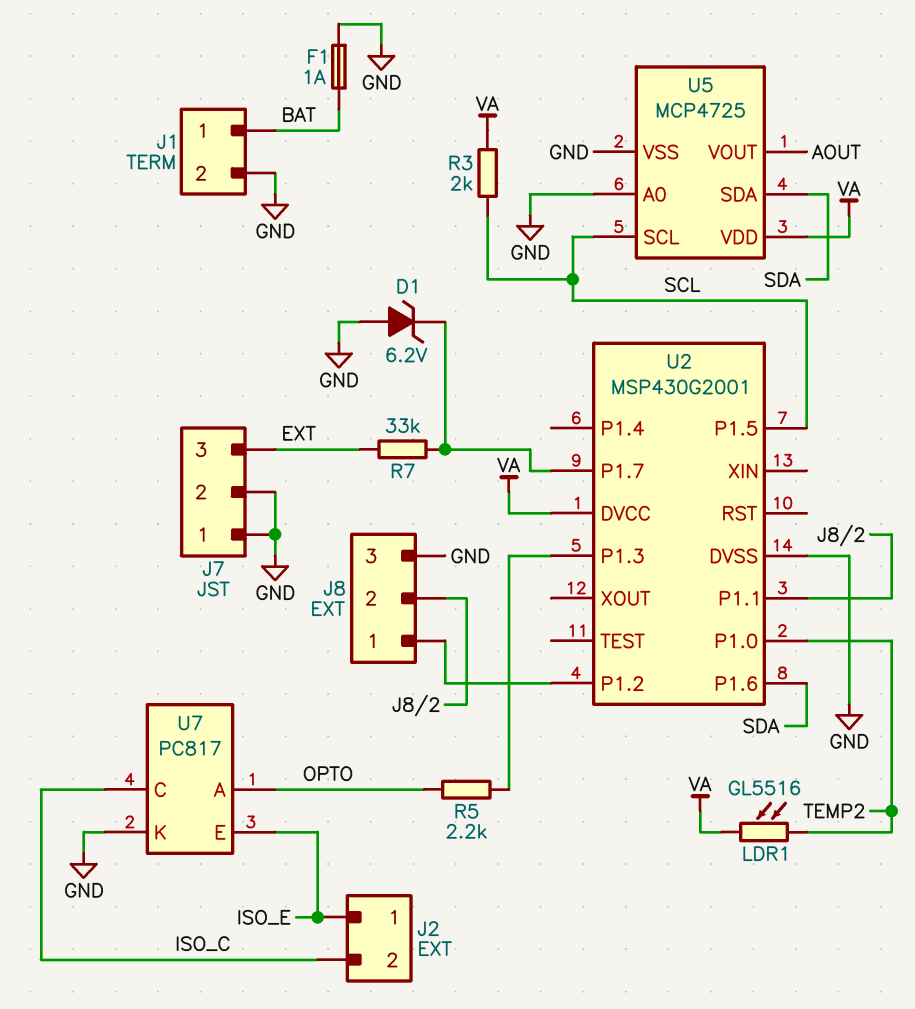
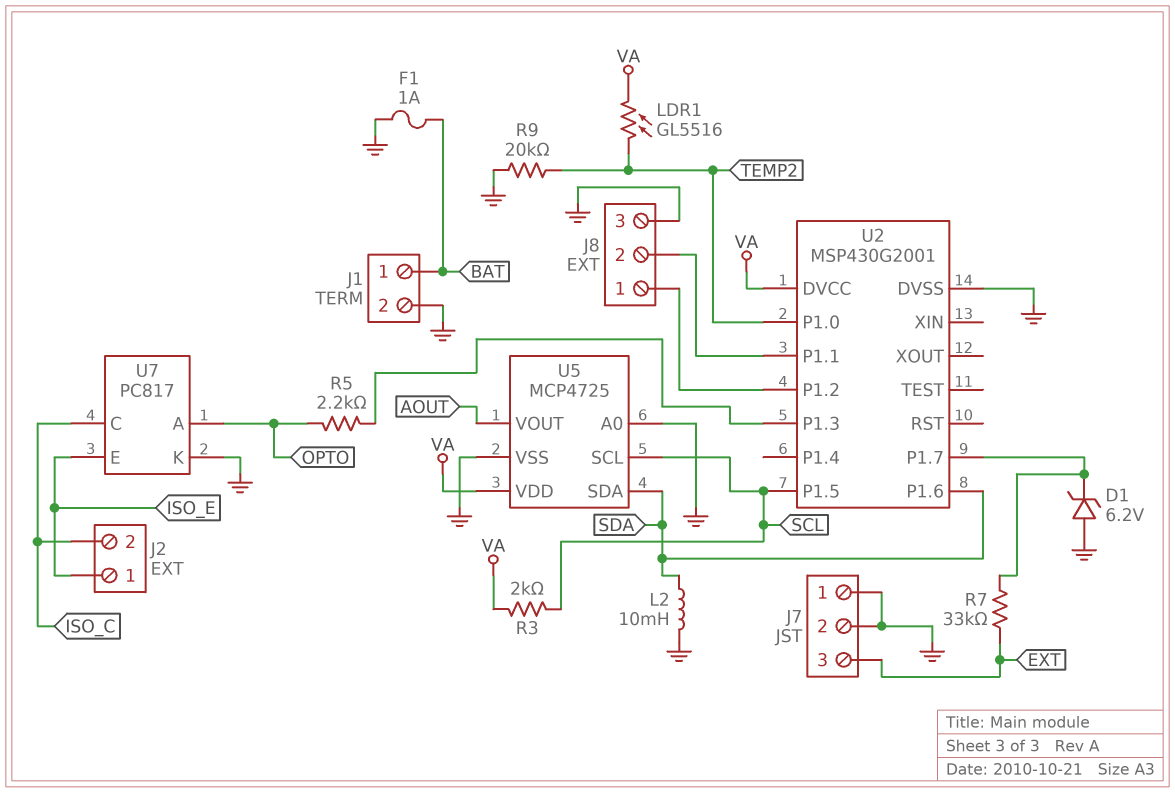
L2: none -> 10mH (GND, SDA)
R9: none -> 20k (GND, TEMP2)

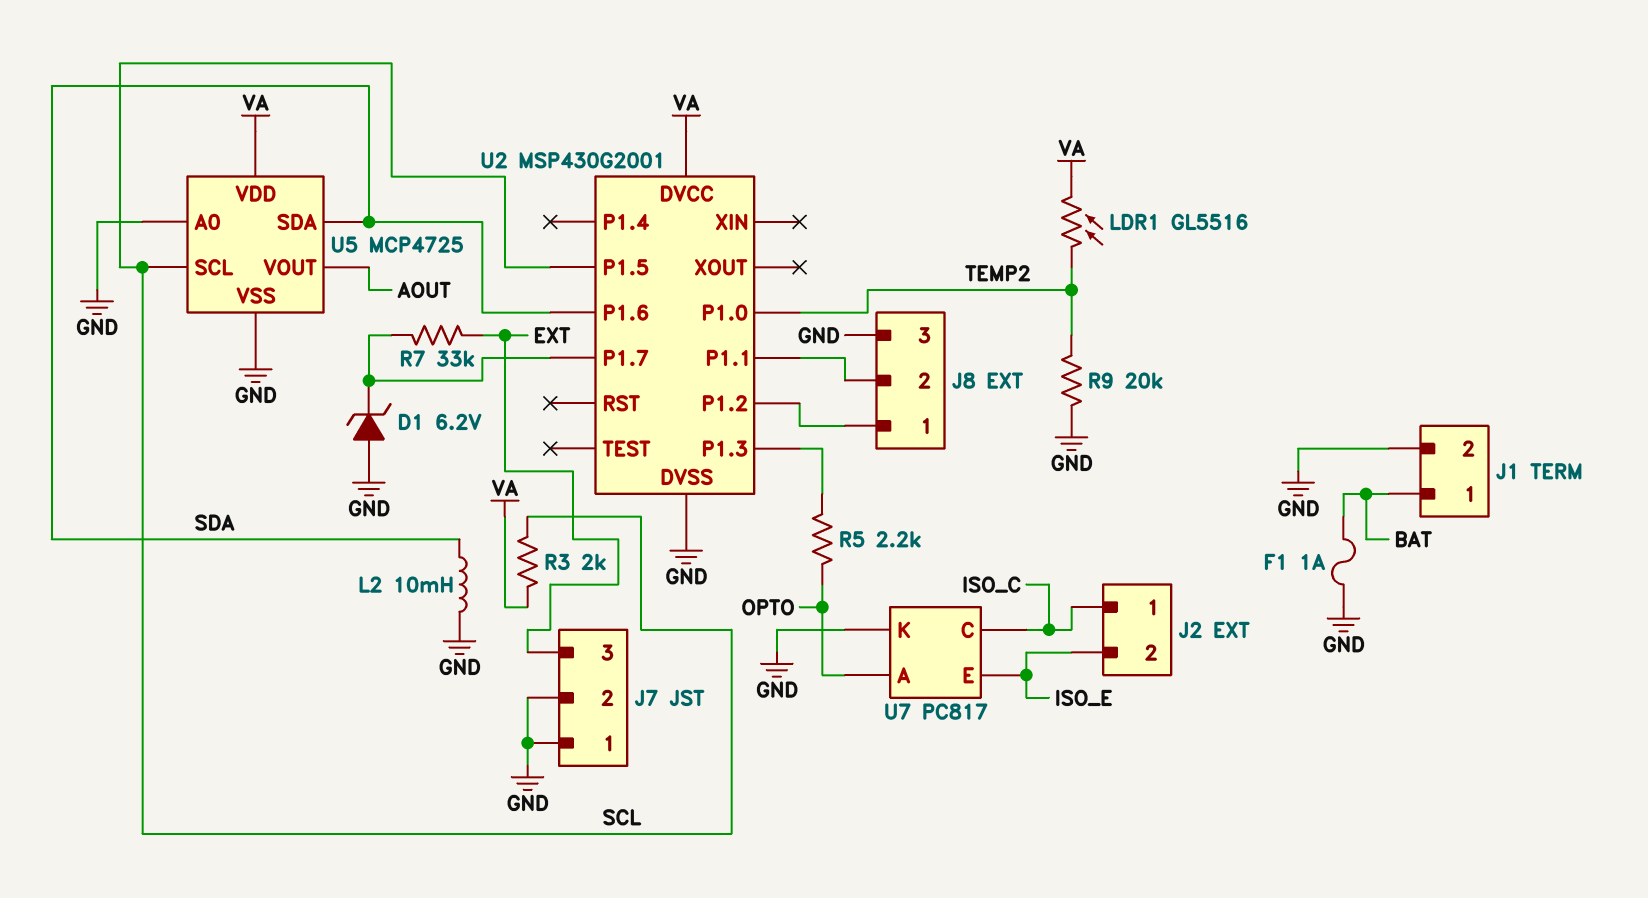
J2 pin 1: ISO_E -> ISO_C
J2 pin 2: ISO_C -> ISO_E

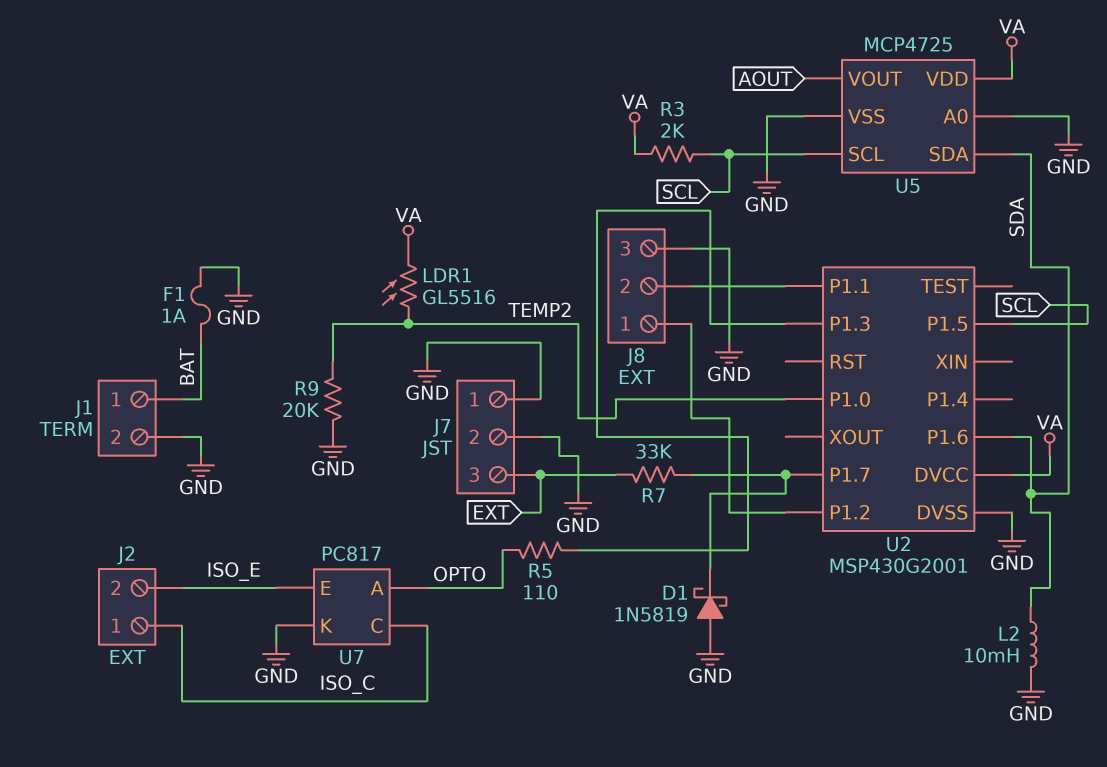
D1: zener 6.2V (A GND, K U2/P1.7) -> schottky 1N5819 (A GND, K U2/P1.7)
R5: 2.2k (OPTO, U2/P1.3) -> 110 (OPTO, U2/P1.3)

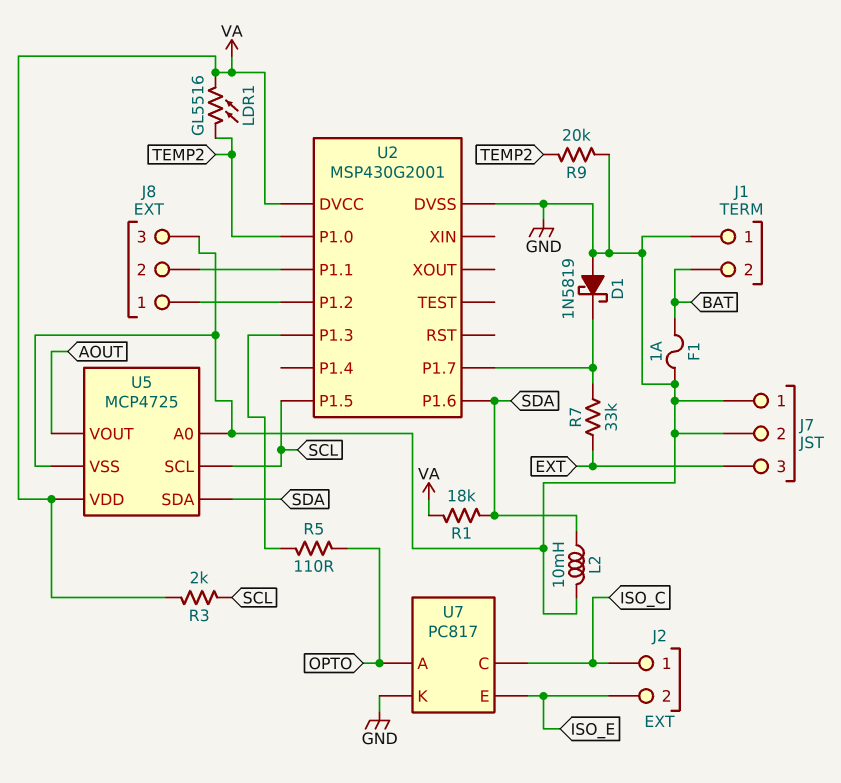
J1 pin 1: BAT -> GND
J1 pin 2: GND -> BAT
R1: none -> 18k (SDA, VA)

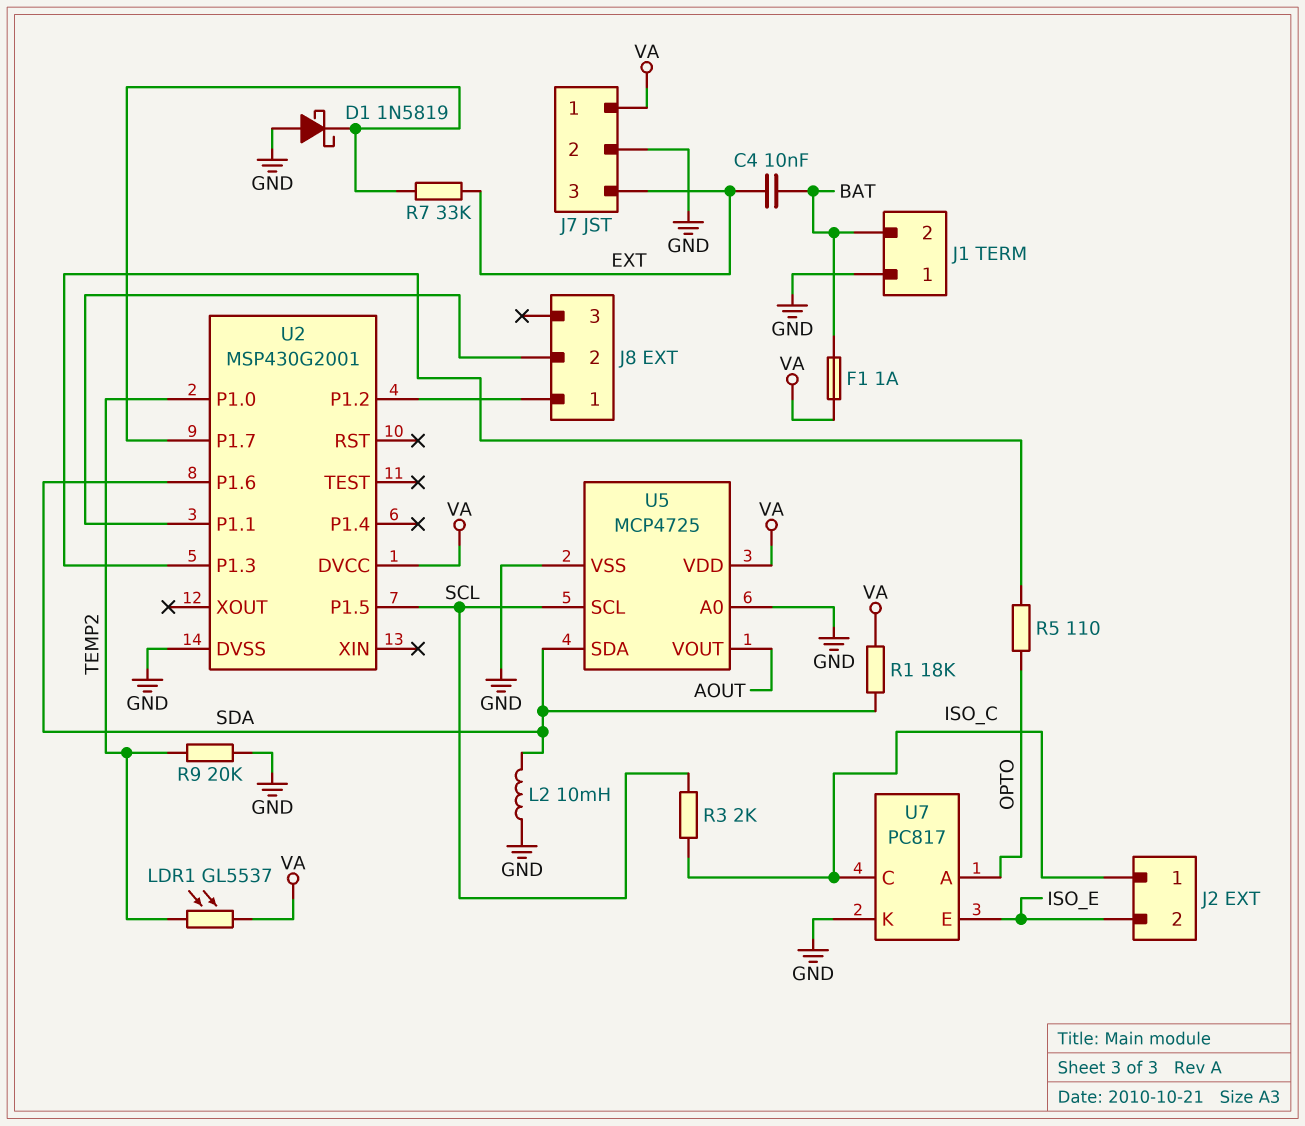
C4: none -> 10nF (BAT, EXT)
F1: 1A (BAT, GND) -> 1A (BAT, VA)
J7 pin 1: GND -> VA
J8 pin 3: GND -> none
LDR1: GL5516 (TEMP2, VA) -> GL5537 (TEMP2, VA)
R3: 2k (SCL, VA) -> 2k (ISO_C, SCL)

